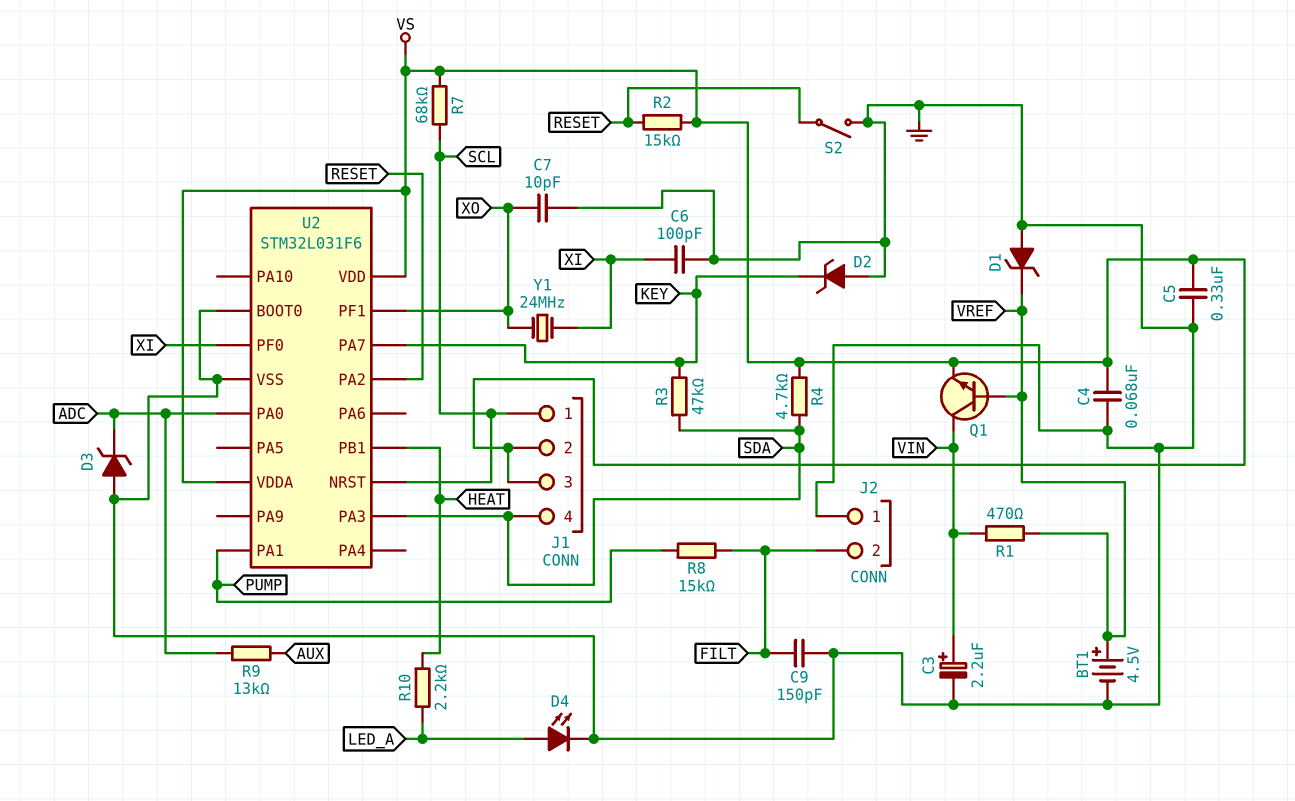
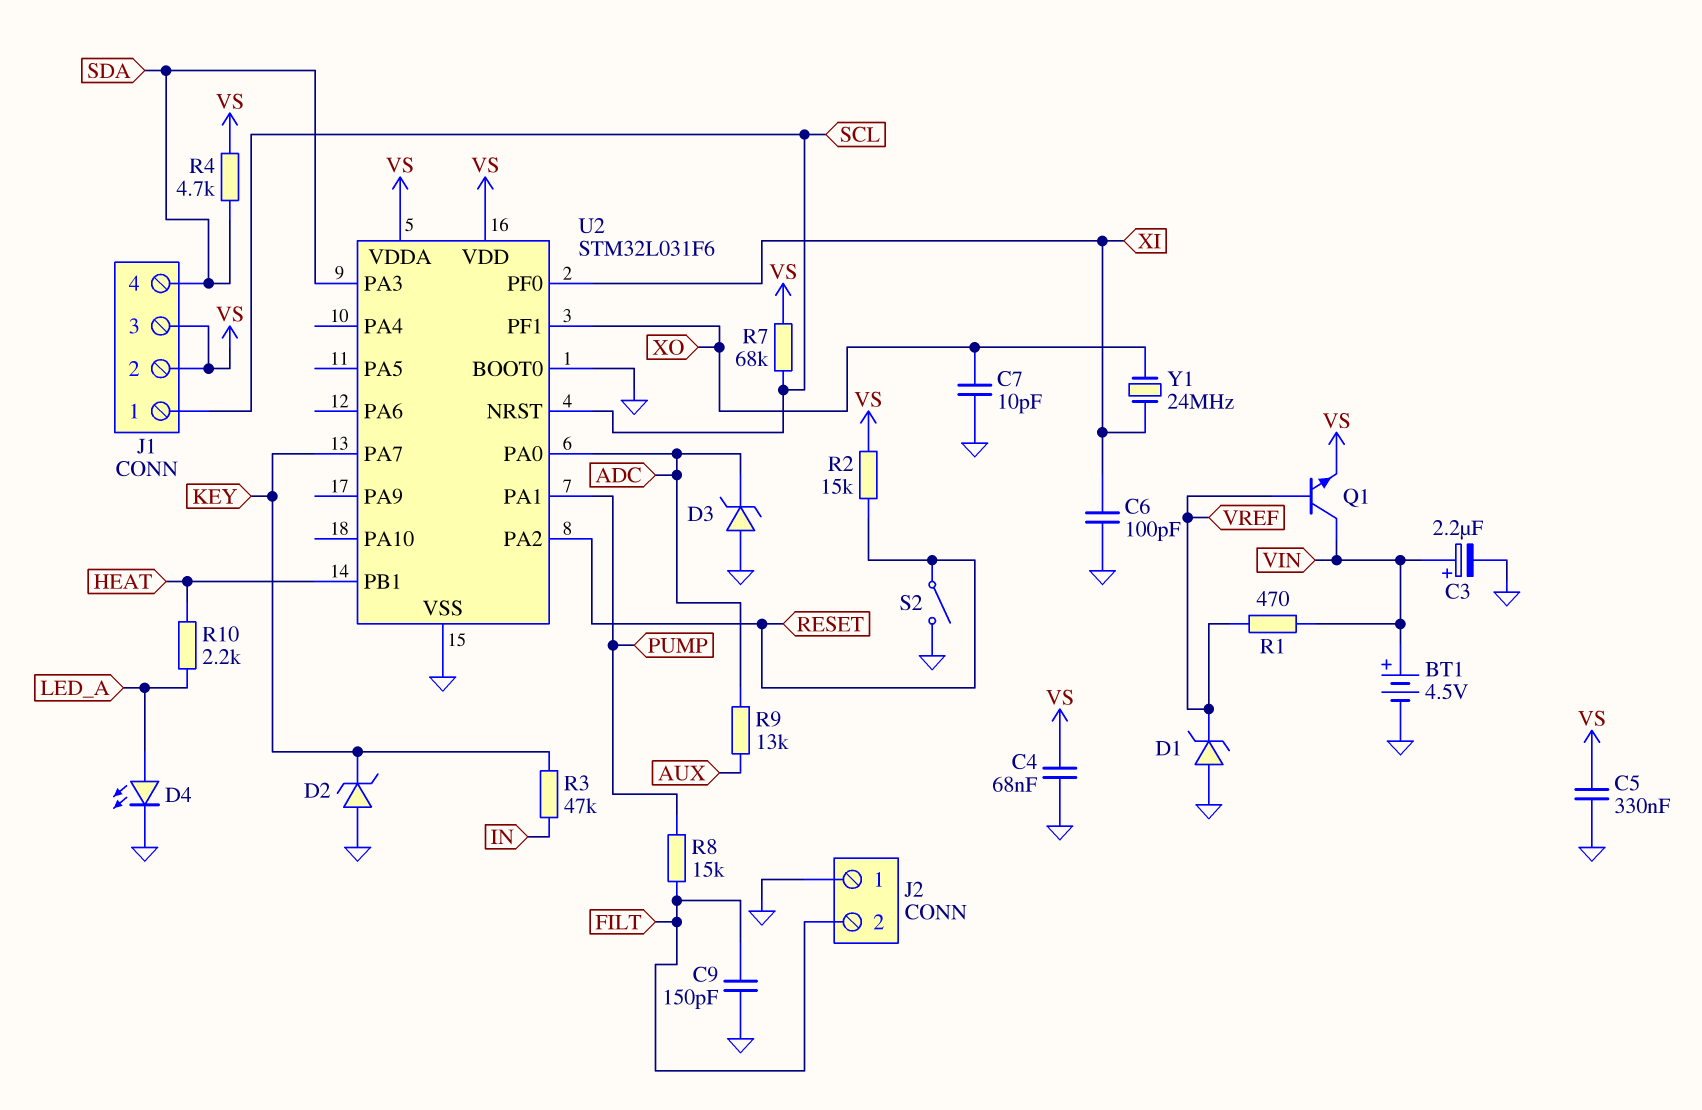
BT1: 4.5V (plus VREF, minus GND) -> 4.5V (plus VIN, minus GND)
R3: 47k (KEY, SDA) -> 47k (IN, KEY)

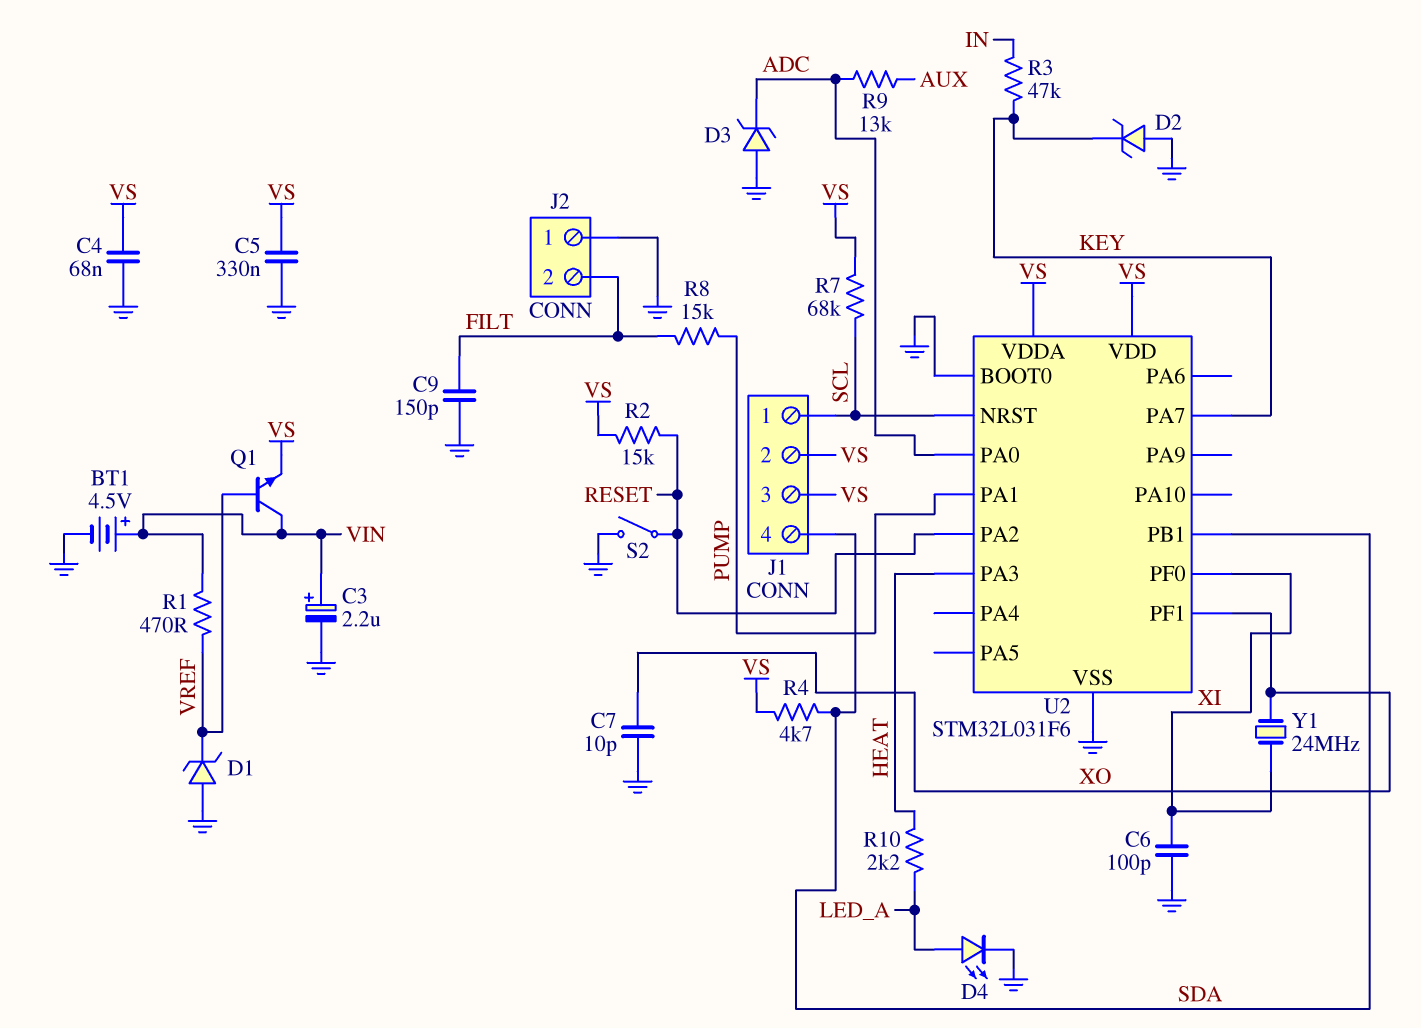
U2 pin PA3: SDA -> HEAT
U2 pin PB1: HEAT -> SDA

